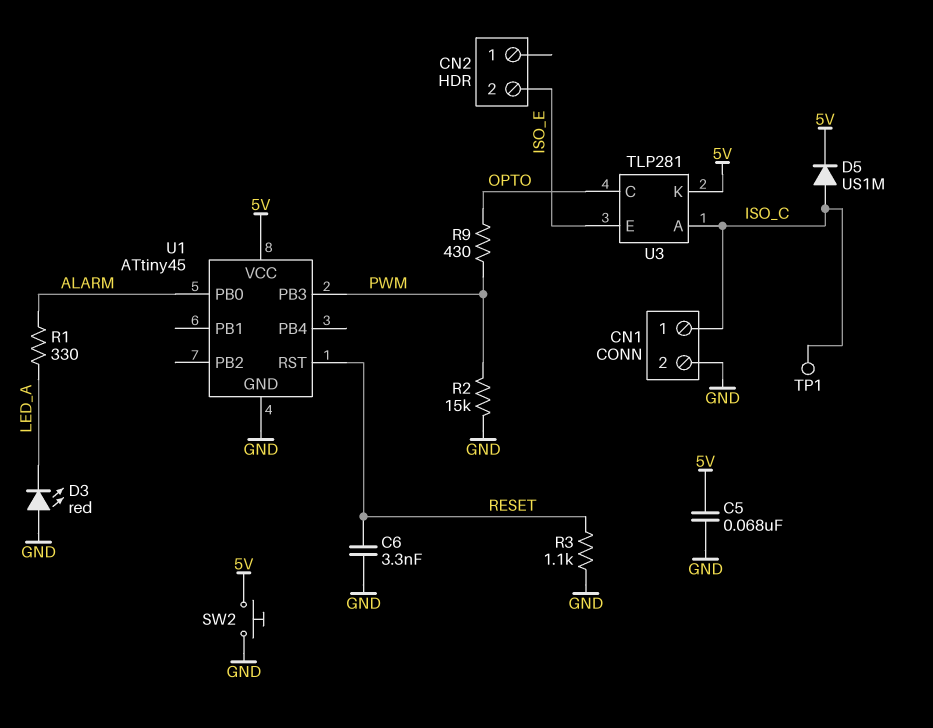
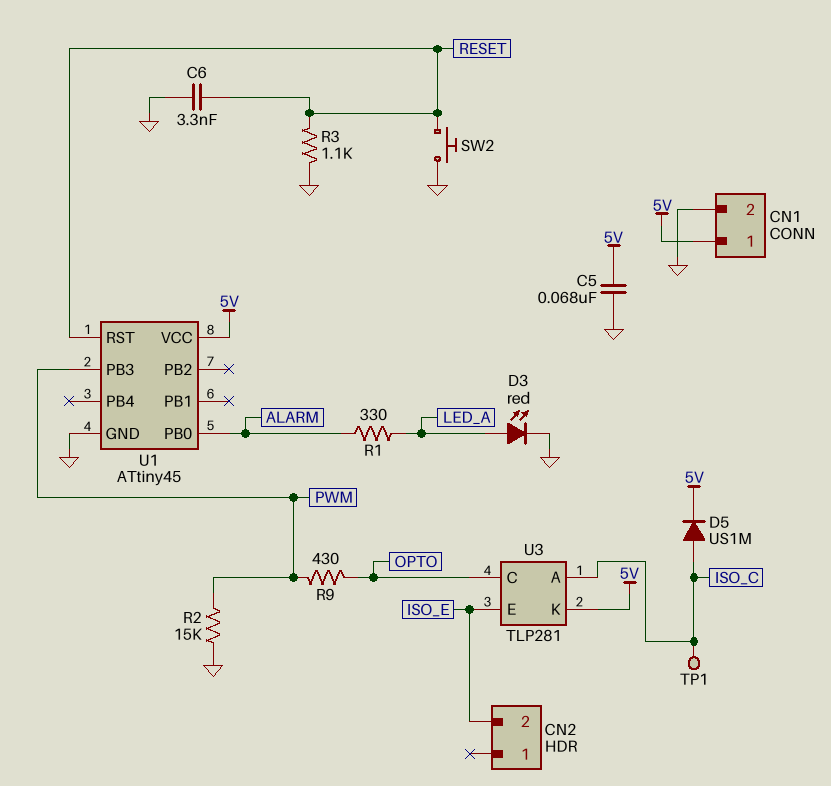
CN1 pin 1: ISO_C -> 5V
D3: LED red (A GND, K LED_A) -> LED red (A LED_A, K GND)
SW2: button (5V, GND) -> button (GND, RESET)

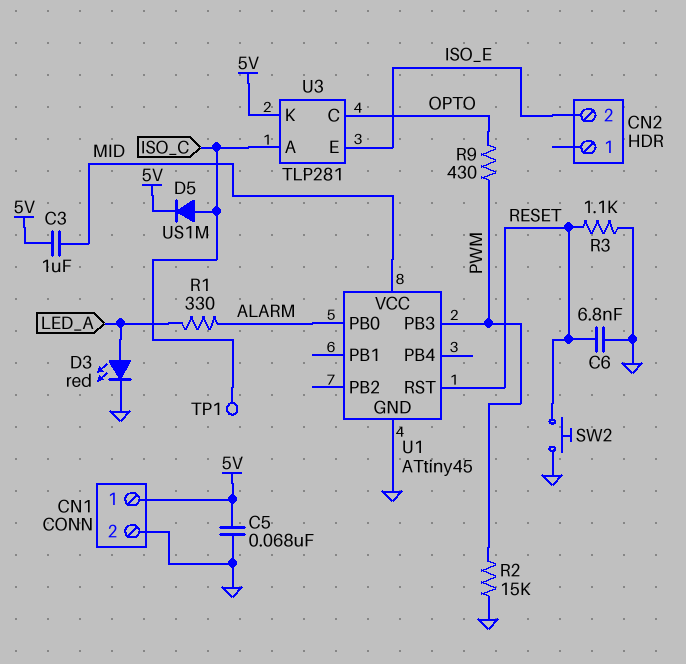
C3: none -> 1uF (5V, MID)
C6: 3.3nF (GND, RESET) -> 6.8nF (GND, RESET)
U1 pin VCC: 5V -> MID

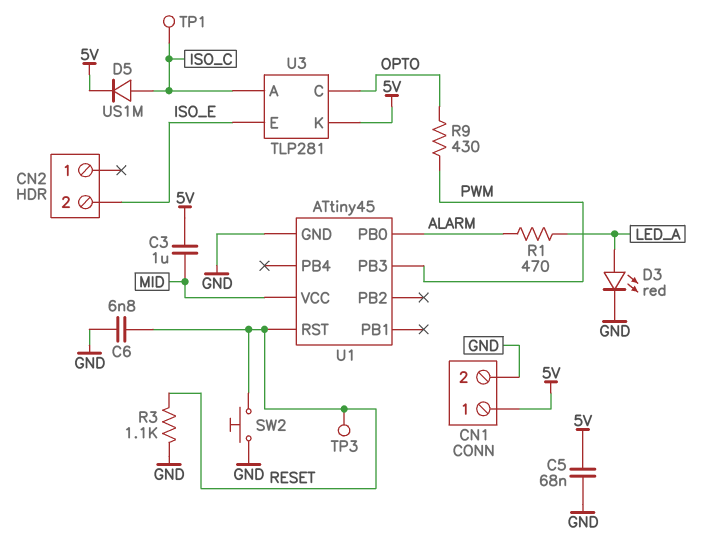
R1: 330 (ALARM, LED_A) -> 470 (ALARM, LED_A)
R2: 15k (GND, PWM) -> none
TP3: none -> test point (RESET)

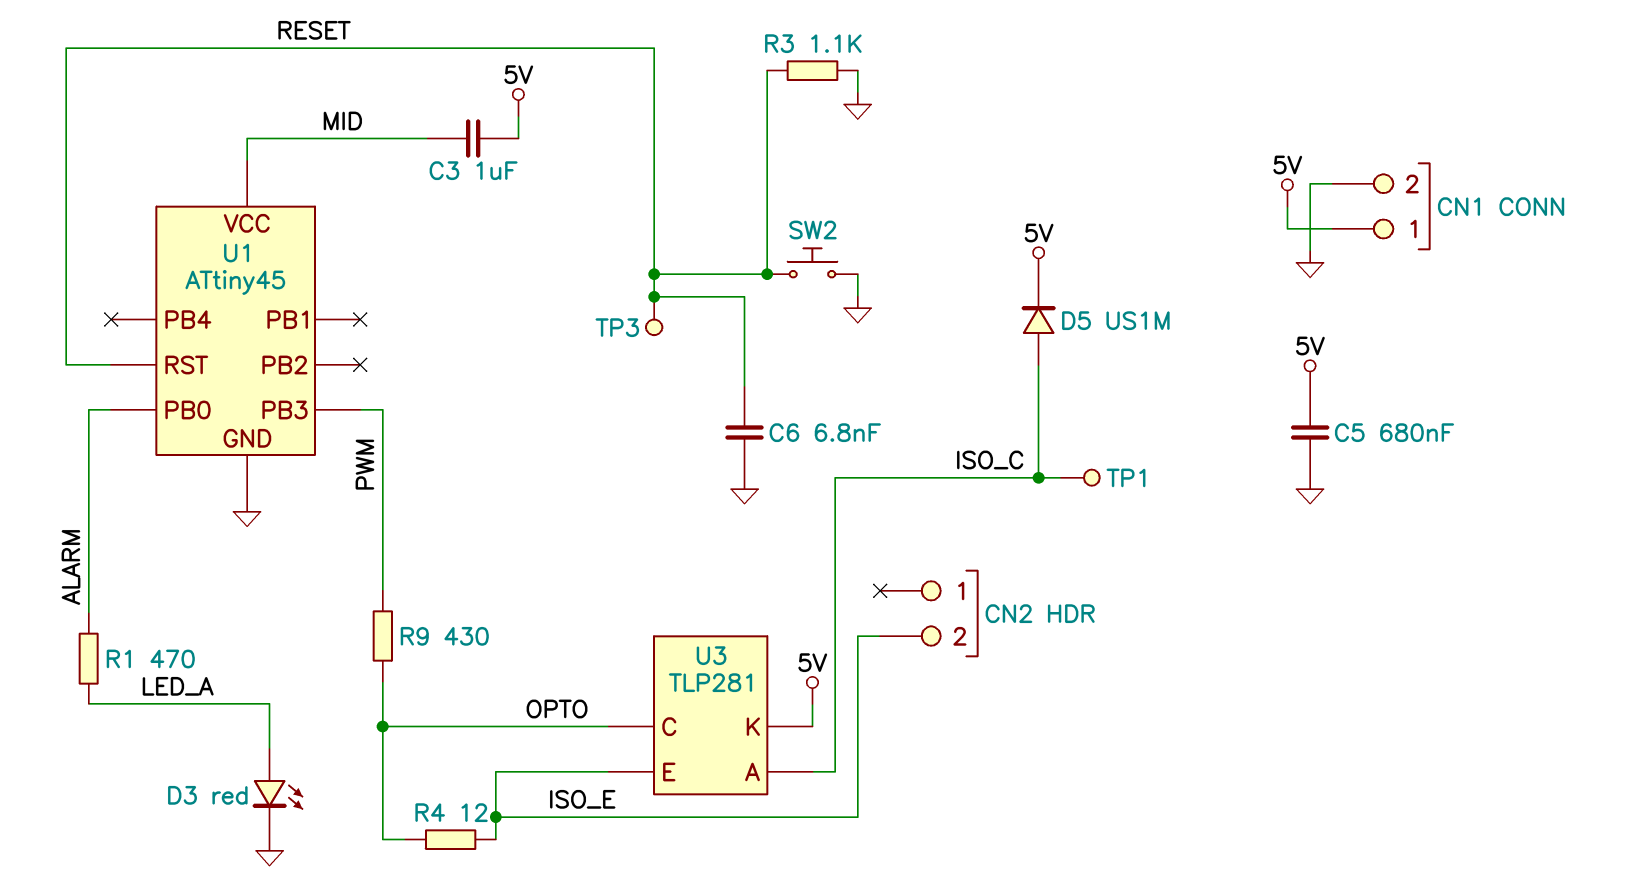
C5: 68nF (5V, GND) -> 680nF (5V, GND)
R4: none -> 12 (ISO_E, OPTO)

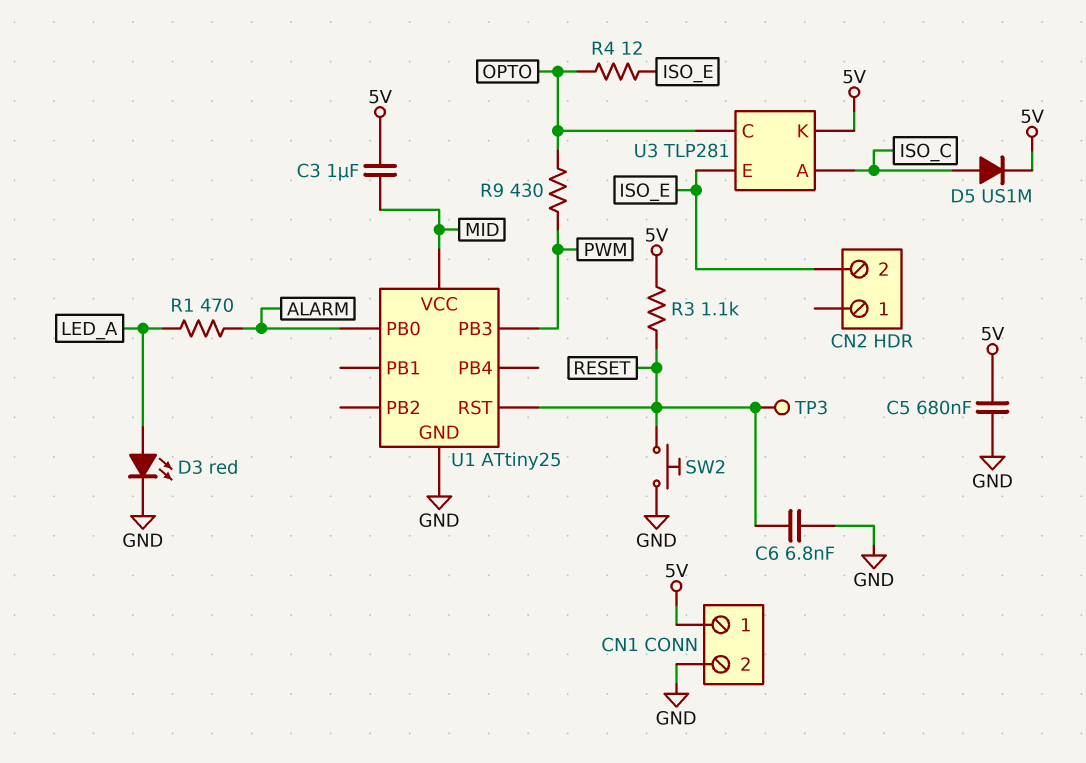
R3: 1.1k (GND, RESET) -> 1.1k (5V, RESET)
TP1: test point (ISO_C) -> none
U1: ATtiny45 -> ATtiny25

